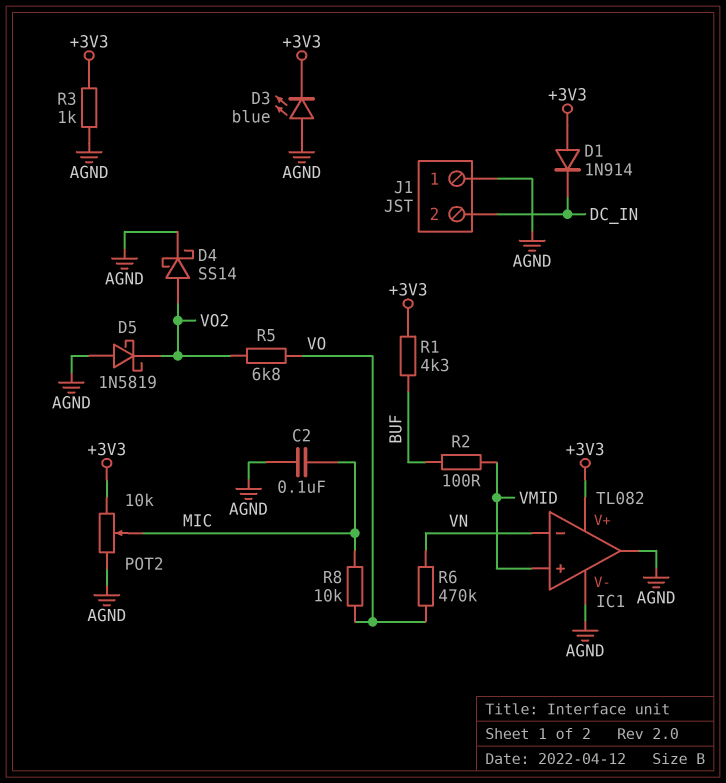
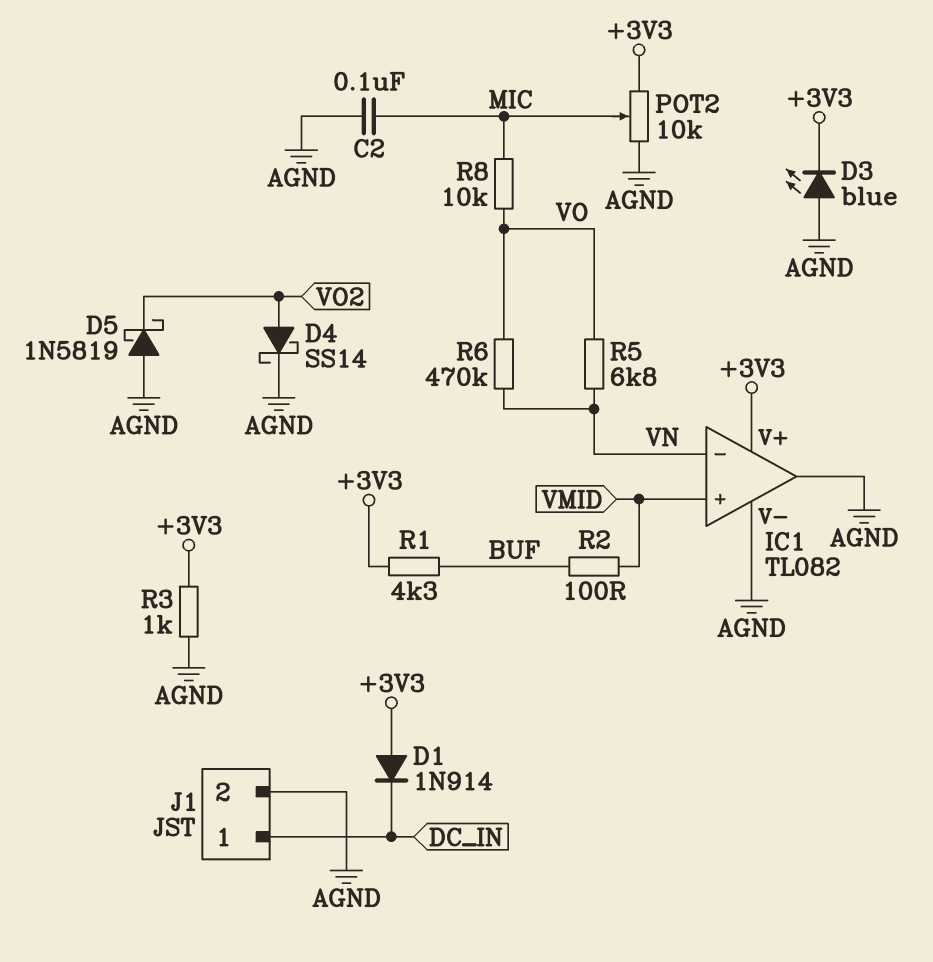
J1 pin 1: AGND -> DC_IN
J1 pin 2: DC_IN -> AGND
R5: 6.8k (VO, VO2) -> 6.8k (VN, VO)

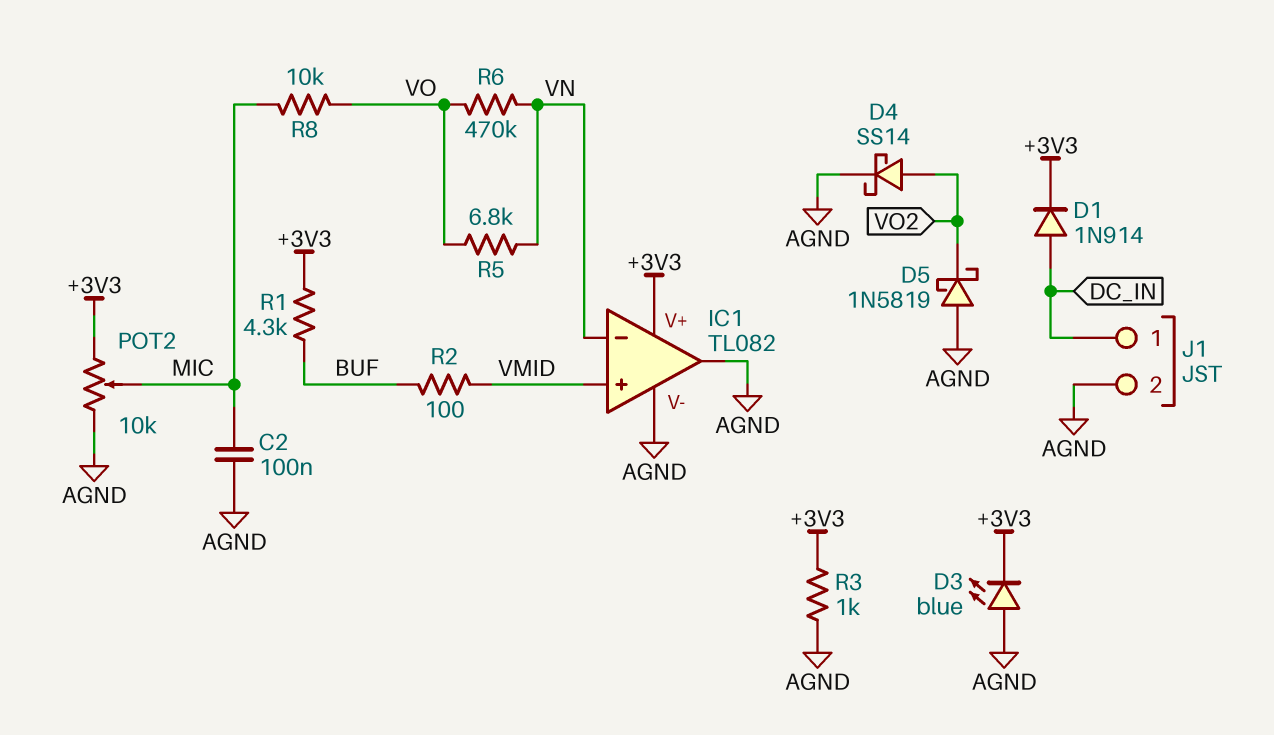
D1: diode 1N914 (A +3V3, K DC_IN) -> diode 1N914 (A DC_IN, K +3V3)

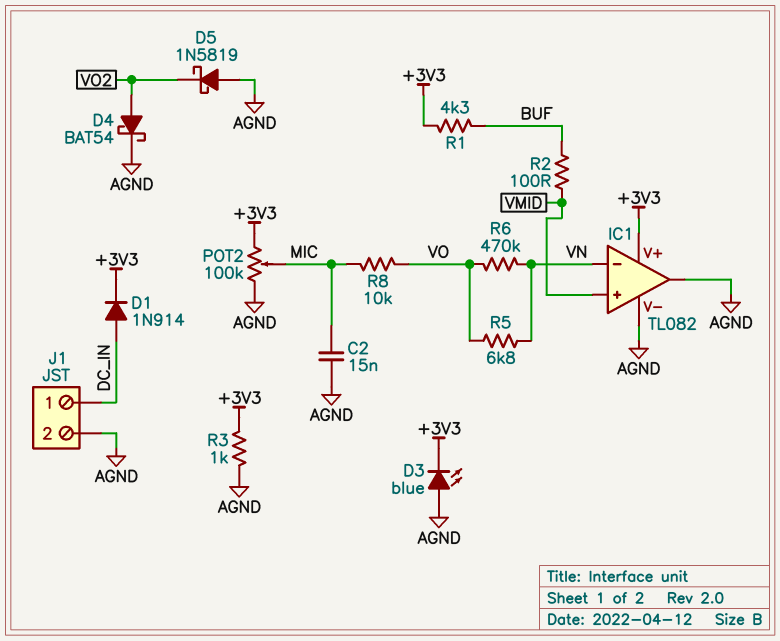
C2: 100nF (AGND, MIC) -> 15nF (AGND, MIC)
D4: schottky SS14 (A VO2, K AGND) -> schottky BAT54 (A VO2, K AGND)
POT2: 10k (+3V3, AGND, wiper MIC) -> 100k (+3V3, AGND, wiper MIC)

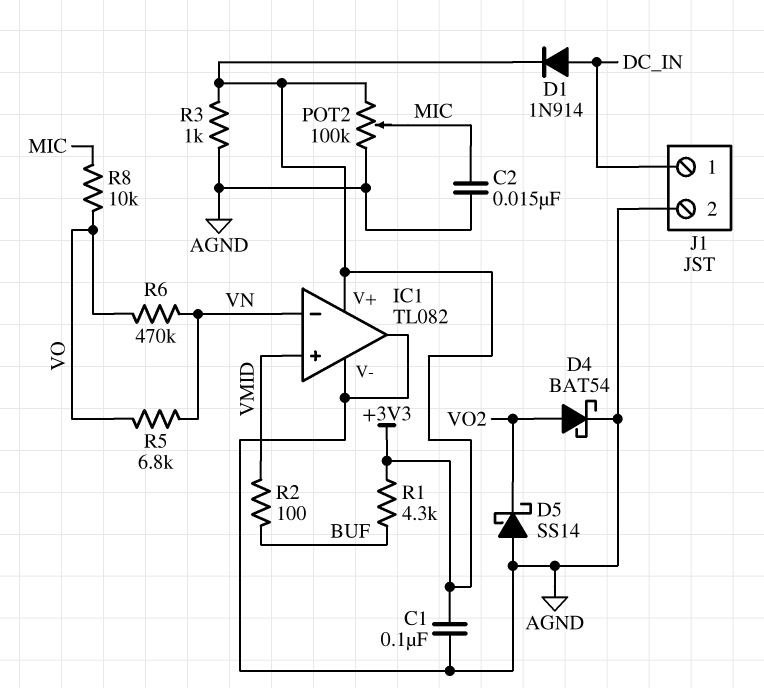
C1: none -> 100nF (+3V3, AGND)
D3: LED blue (A AGND, K +3V3) -> none
D5: schottky 1N5819 (A AGND, K VO2) -> schottky SS14 (A AGND, K VO2)

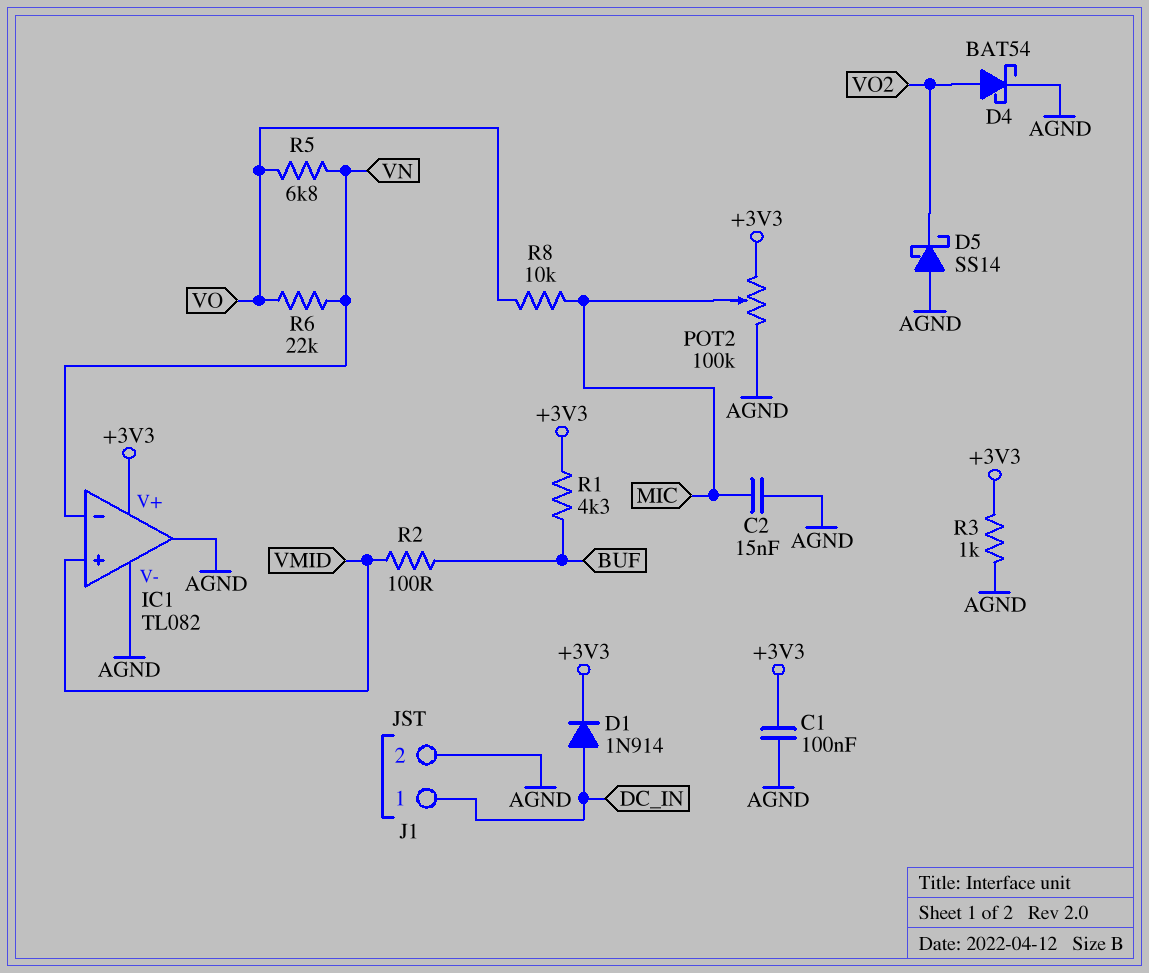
R6: 470k (VN, VO) -> 22k (VN, VO)

